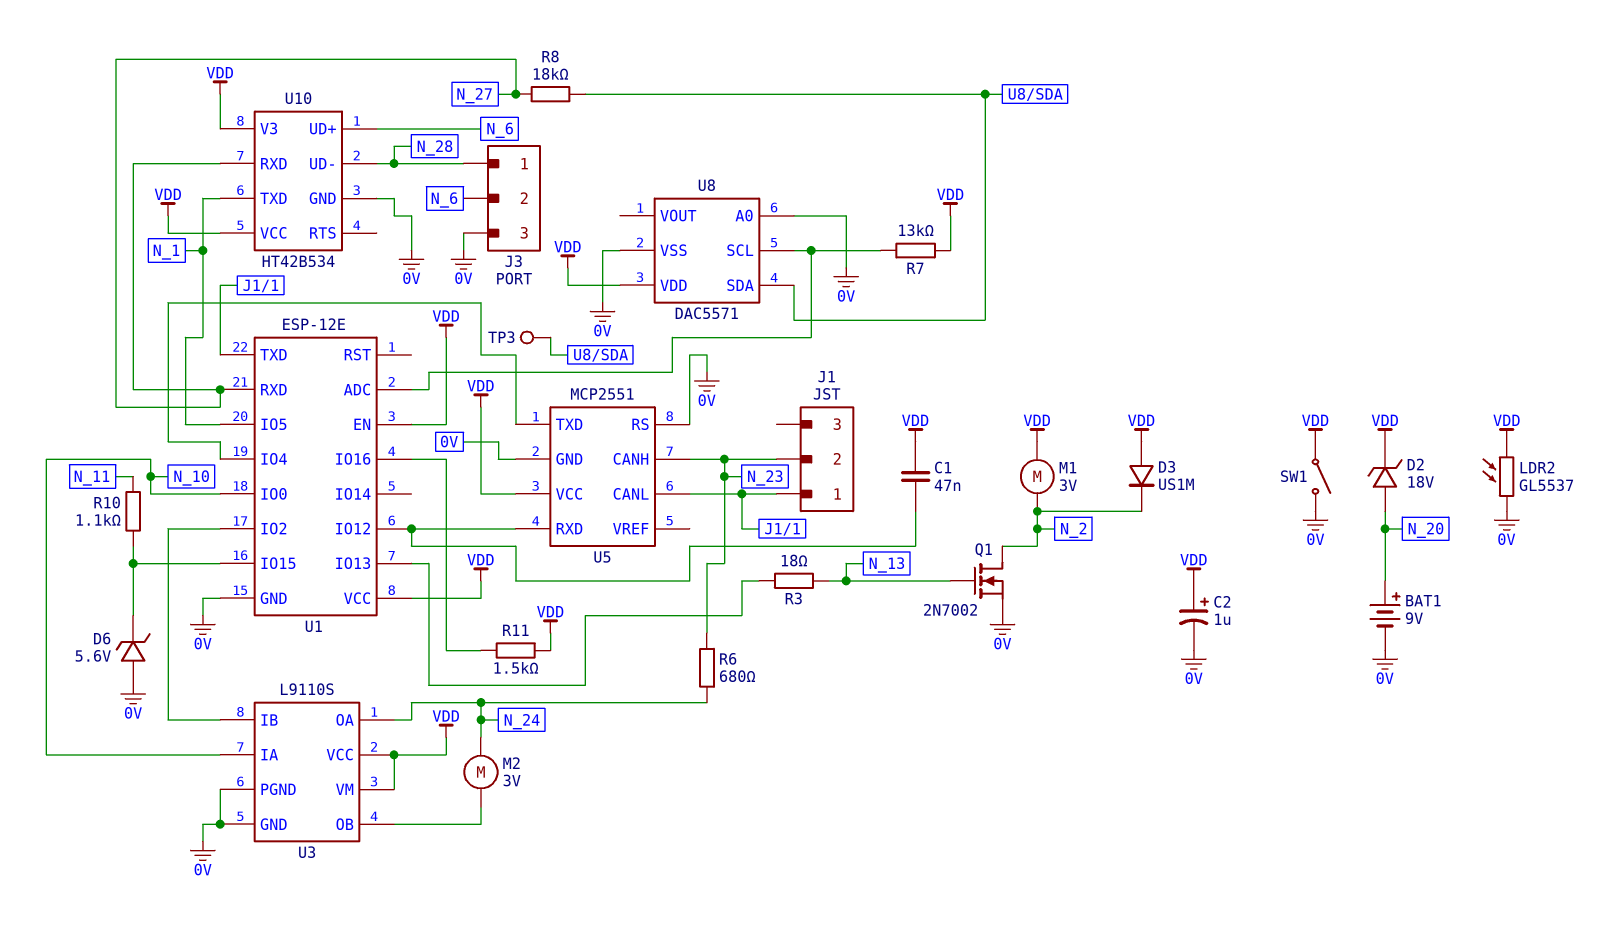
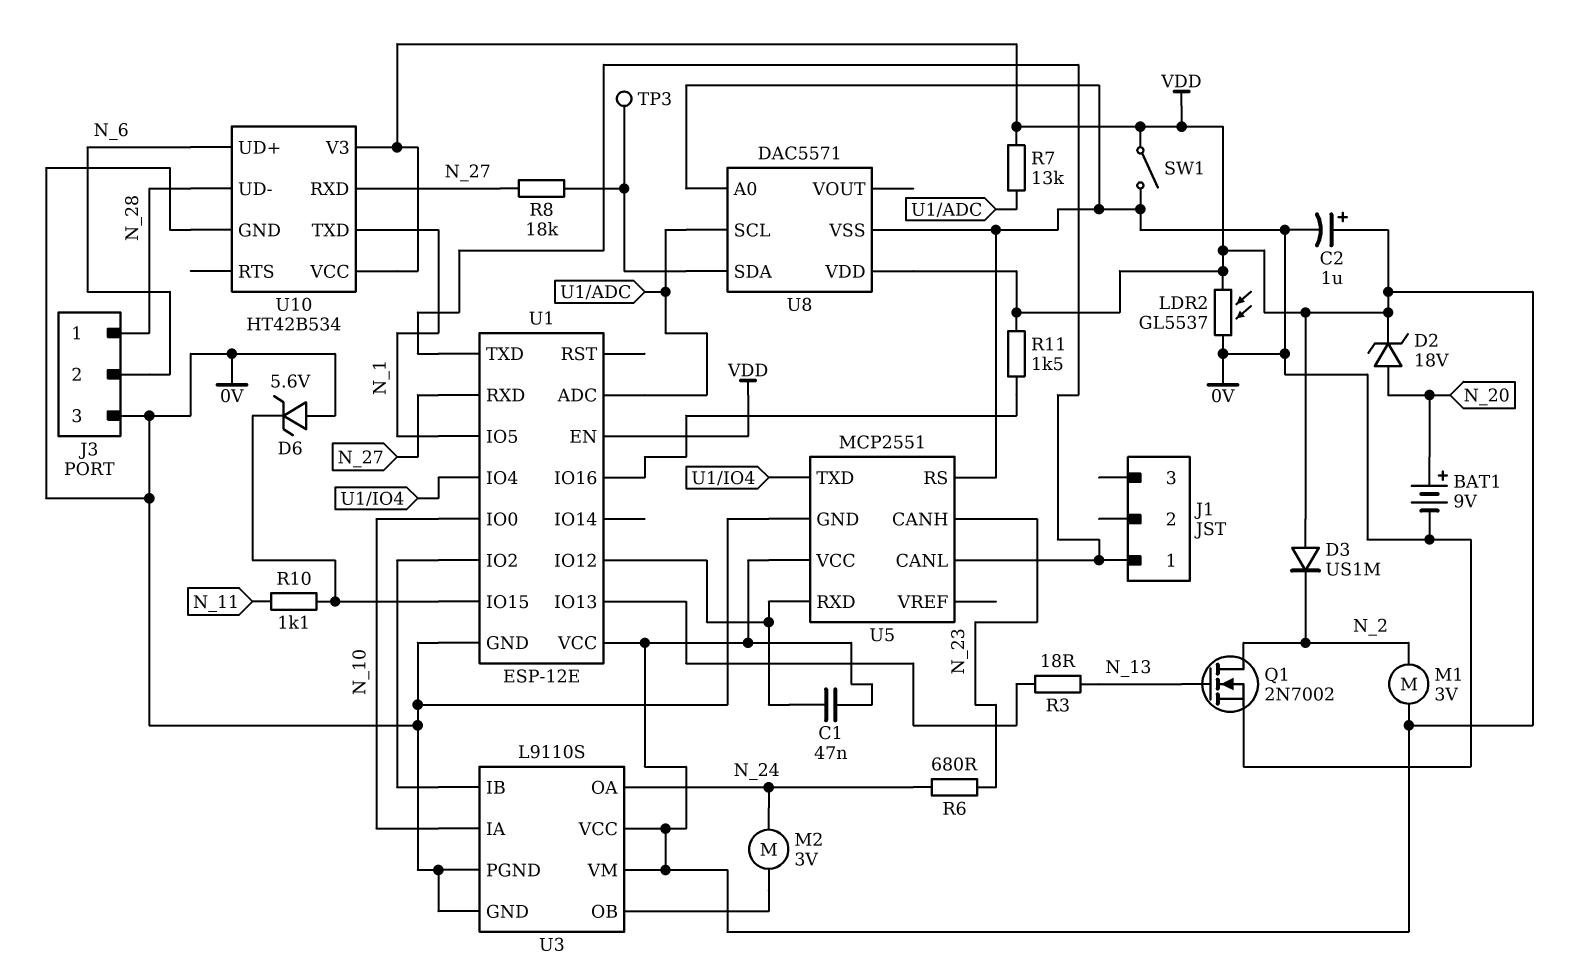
J1 pin 2: N_23 -> none

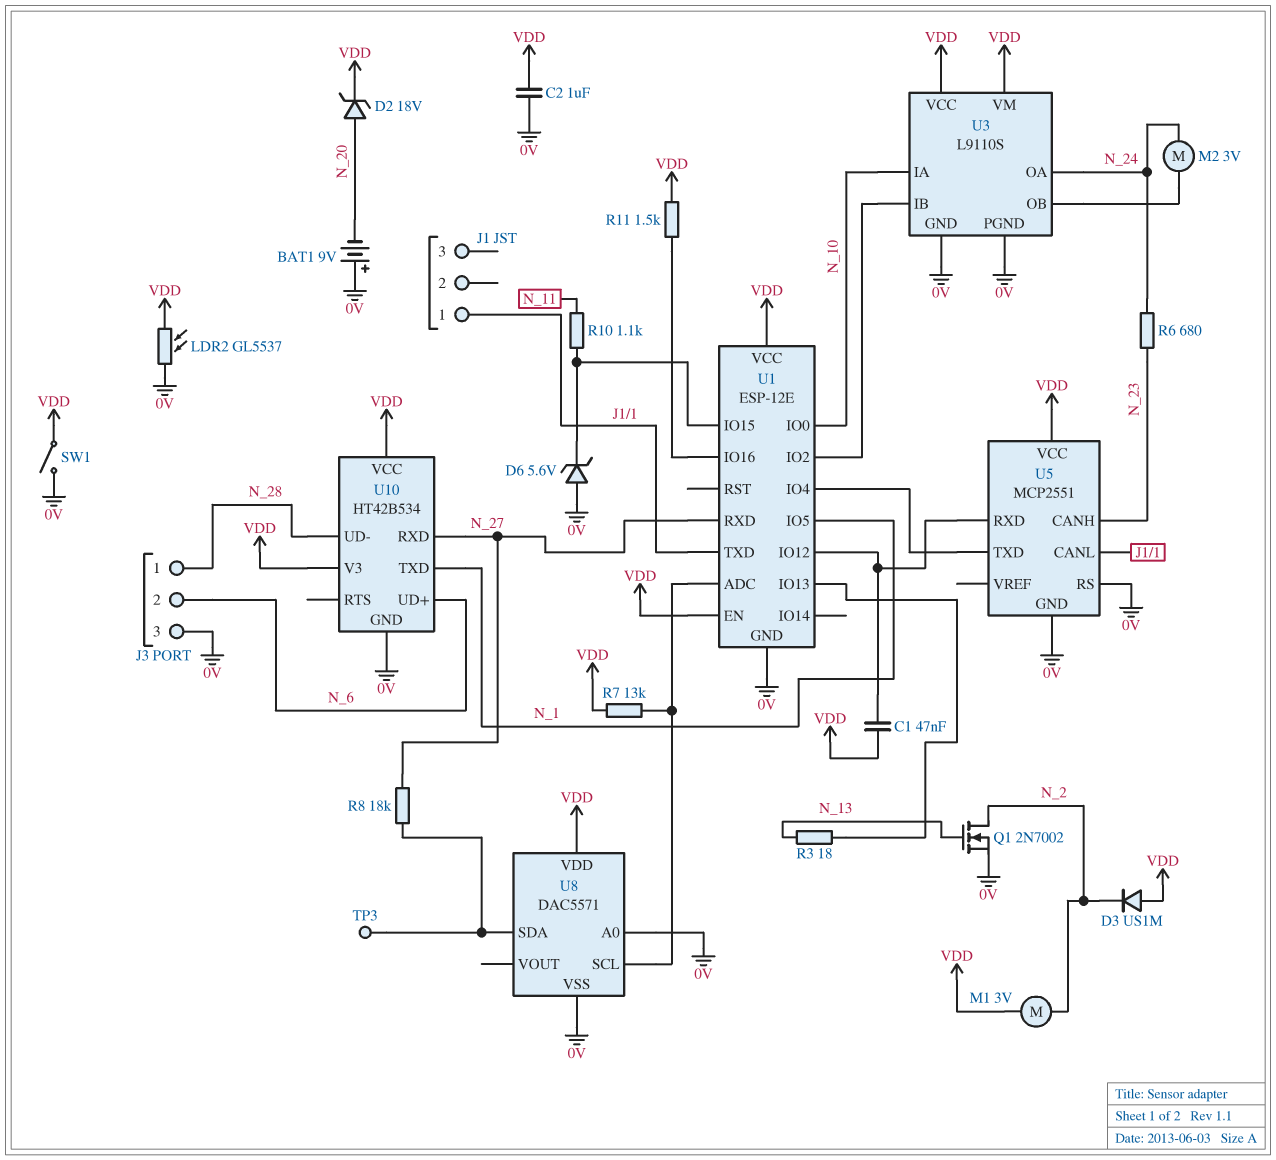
BAT1: 9V (plus N_20, minus 0V) -> 9V (plus 0V, minus N_20)
C2: 1uF (plus VDD, minus 0V) -> 1uF (0V, VDD)

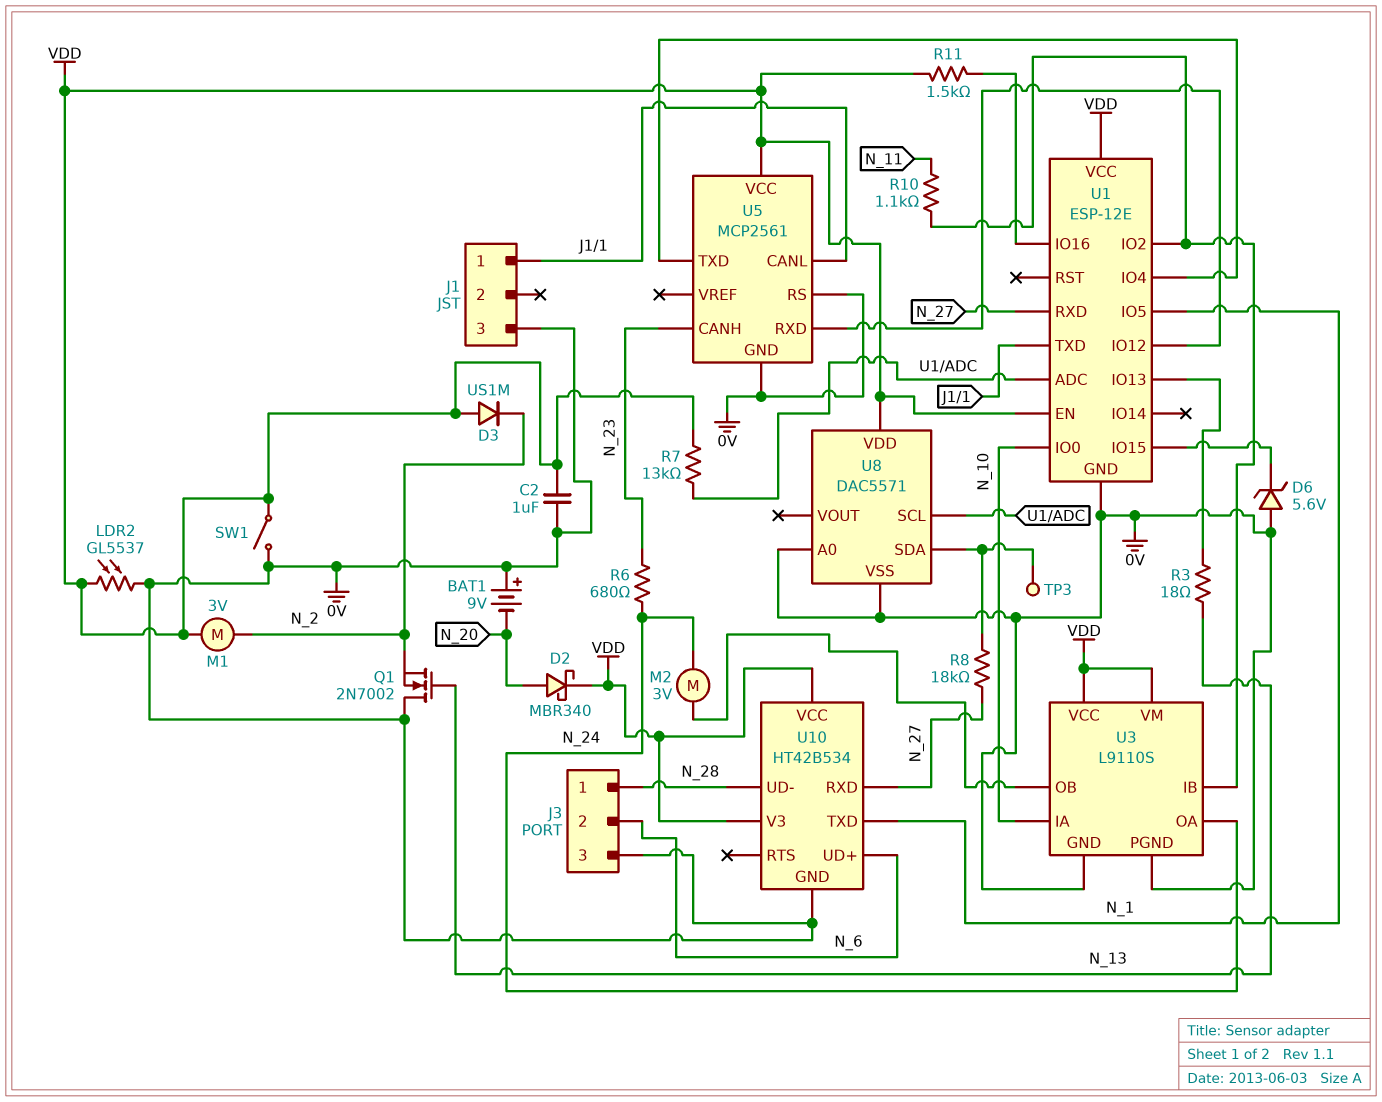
C1: 47nF (U1/IO12, VDD) -> none
D2: zener 18V (A N_20, K VDD) -> schottky MBR340 (A N_20, K VDD)
J1 pin 3: none -> 0V
Q1: NMOS 2N7002 (G N_13, D N_2, S 0V) -> NMOS 2N7002 (G N_13, D 0V, S N_2)
R10: 1.1k (N_11, U1/IO15) -> 1.1k (N_11, U1/IO2)
U5: MCP2551 -> MCP2561

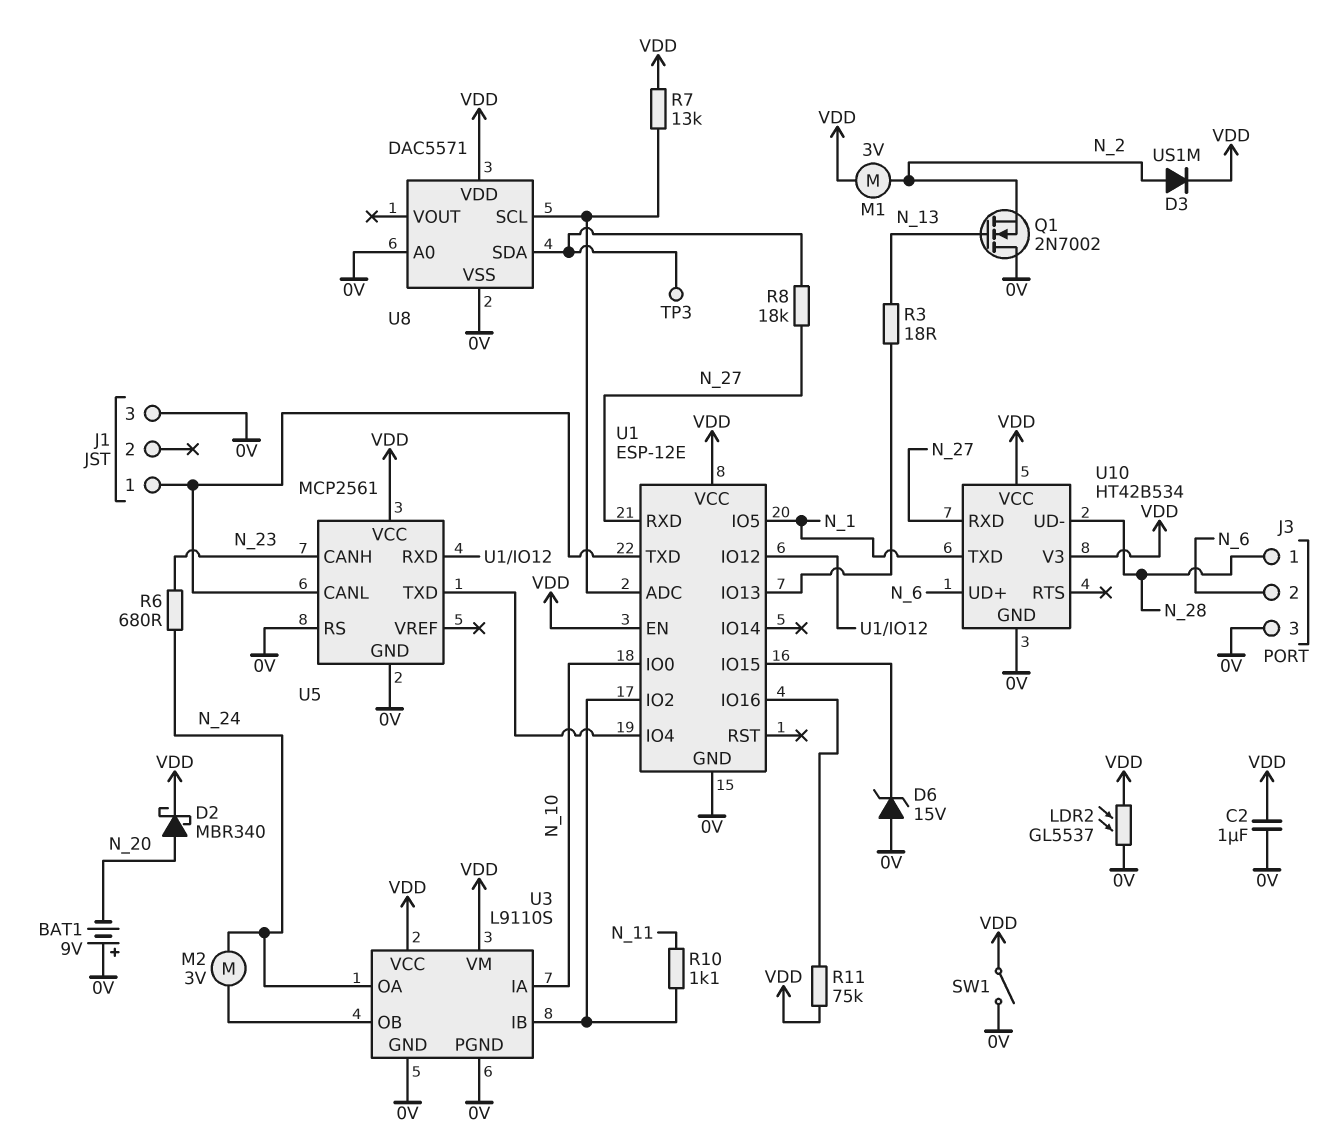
D3: diode US1M (A VDD, K N_2) -> diode US1M (A N_2, K VDD)
D6: zener 5.6V (A 0V, K U1/IO15) -> zener 15V (A 0V, K U1/IO15)
R11: 1.5k (U1/IO16, VDD) -> 75k (U1/IO16, VDD)

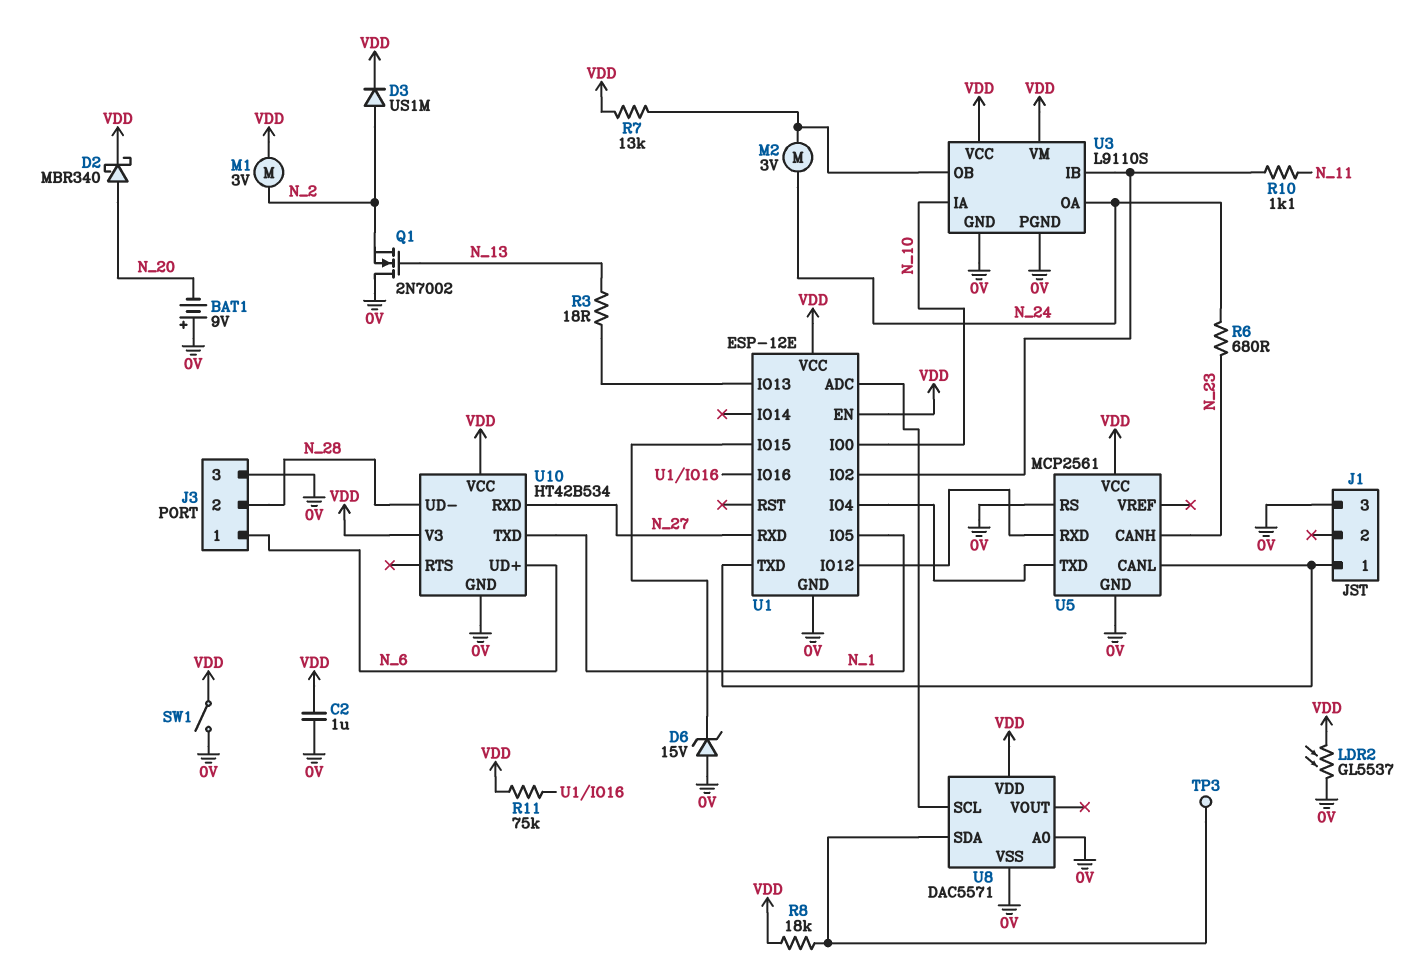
J3 pin 1: N_28 -> N_6
J3 pin 2: N_6 -> N_28
R7: 13k (U1/ADC, VDD) -> 13k (U3/OB, VDD)
R8: 18k (N_27, U8/SDA) -> 18k (U8/SDA, VDD)

